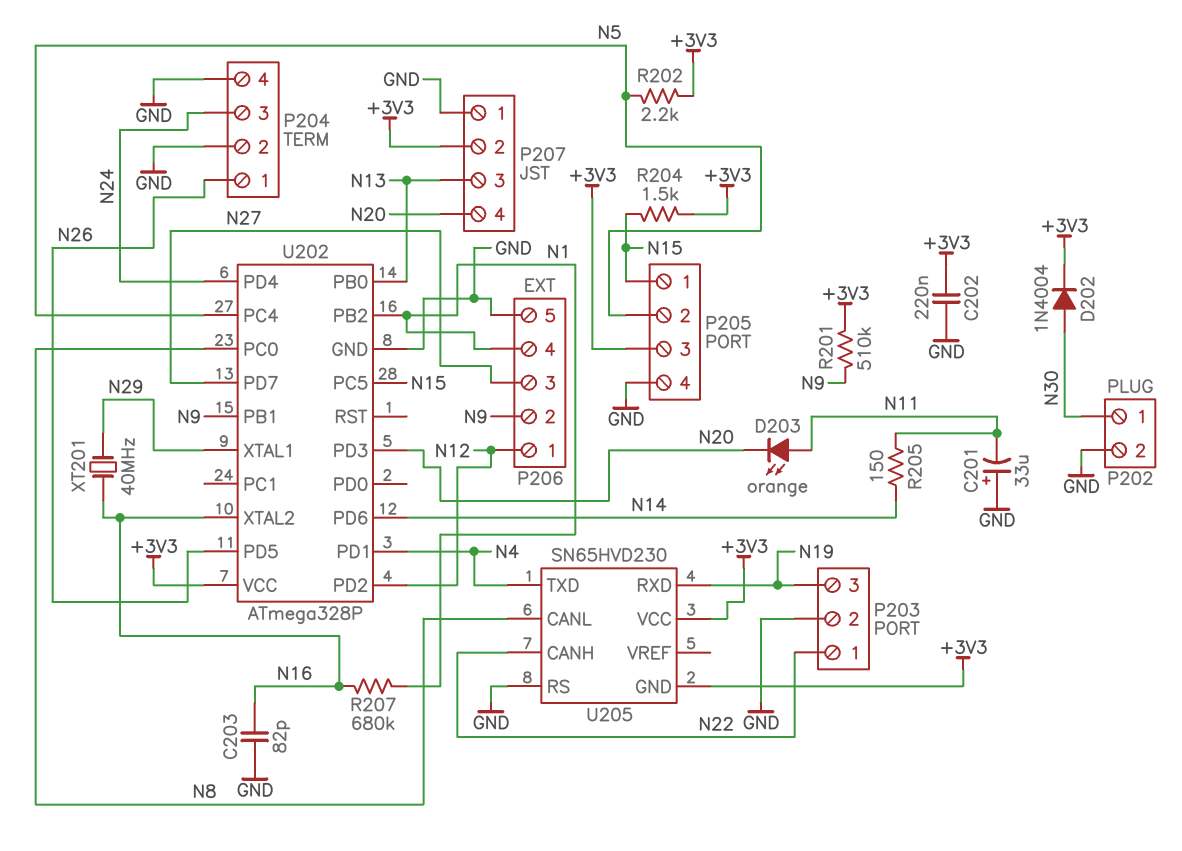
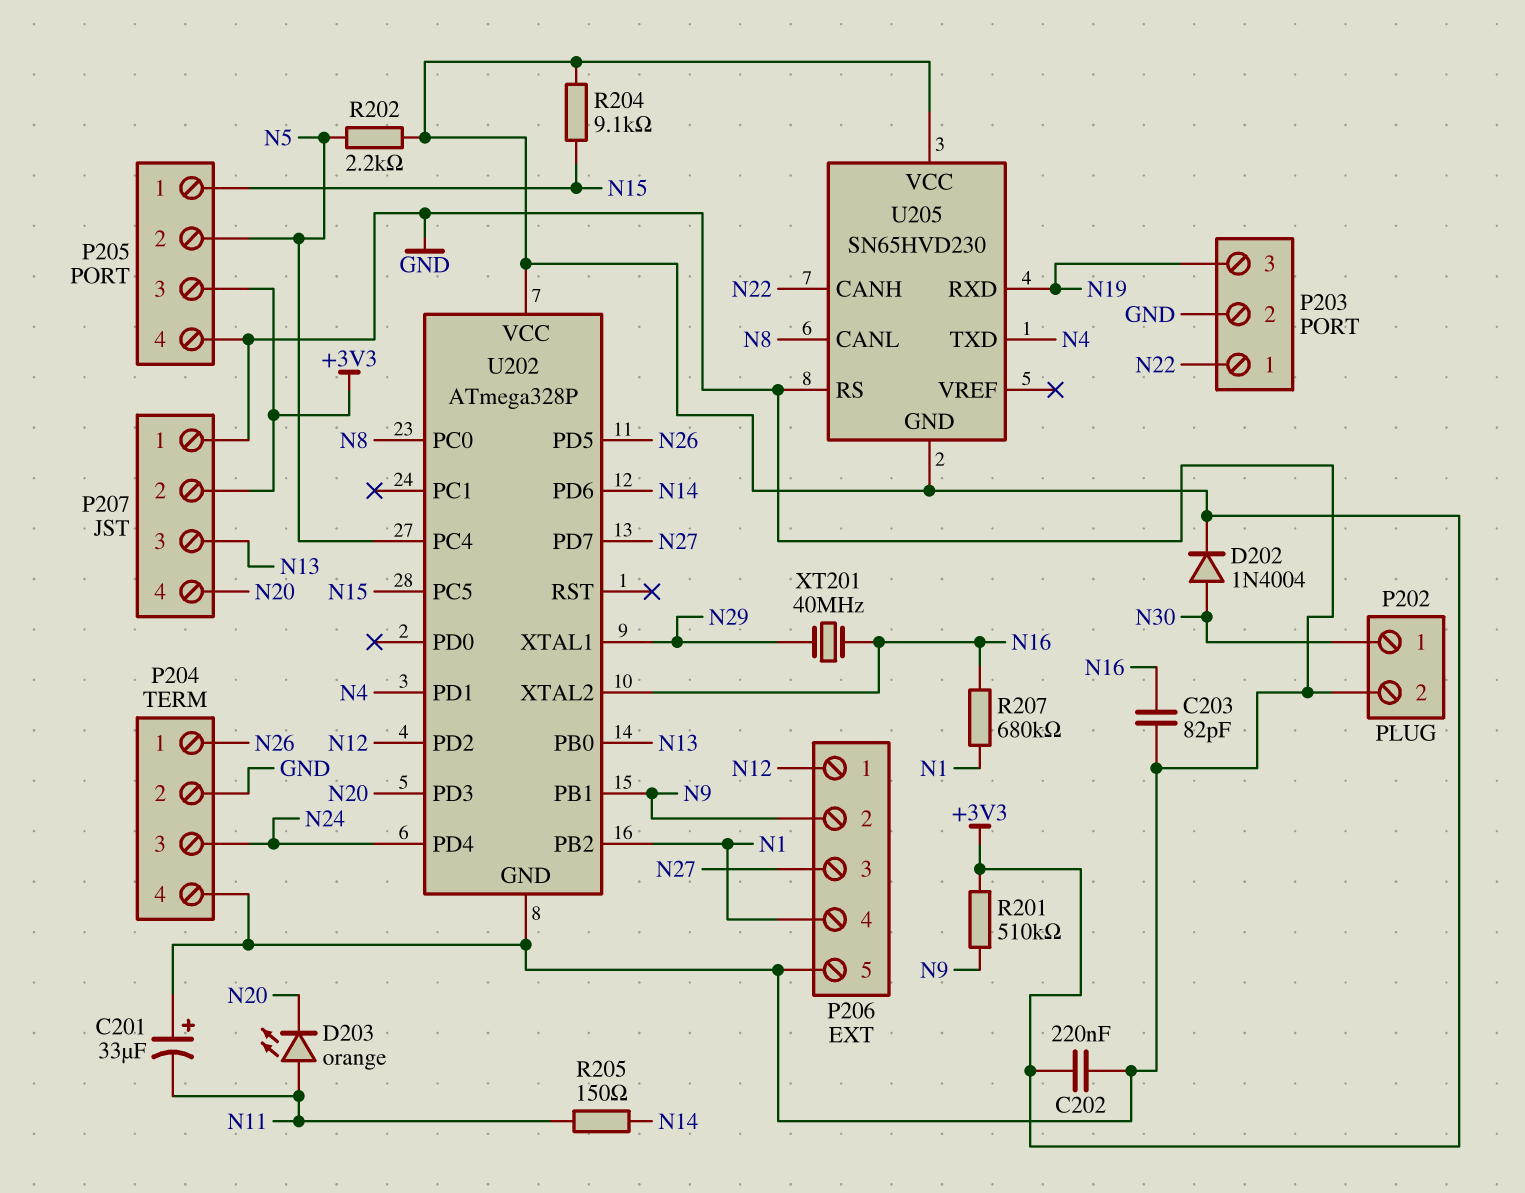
R204: 1.5k (+3V3, N15) -> 9.1k (+3V3, N15)

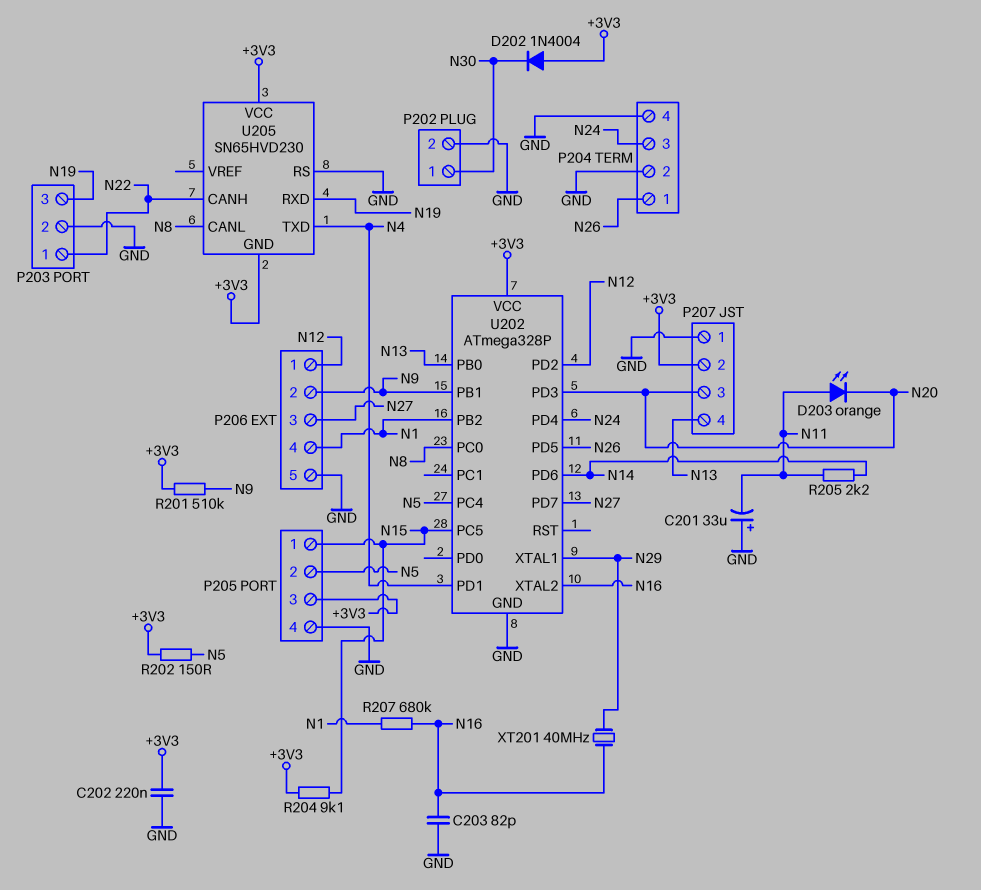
D202: diode 1N4004 (A N30, K +3V3) -> diode 1N4004 (A +3V3, K N30)
P207 pin 3: N13 -> N20
P207 pin 4: N20 -> N13
R202: 2.2k (+3V3, N5) -> 150 (+3V3, N5)
R205: 150 (N11, N14) -> 2.2k (N11, N14)

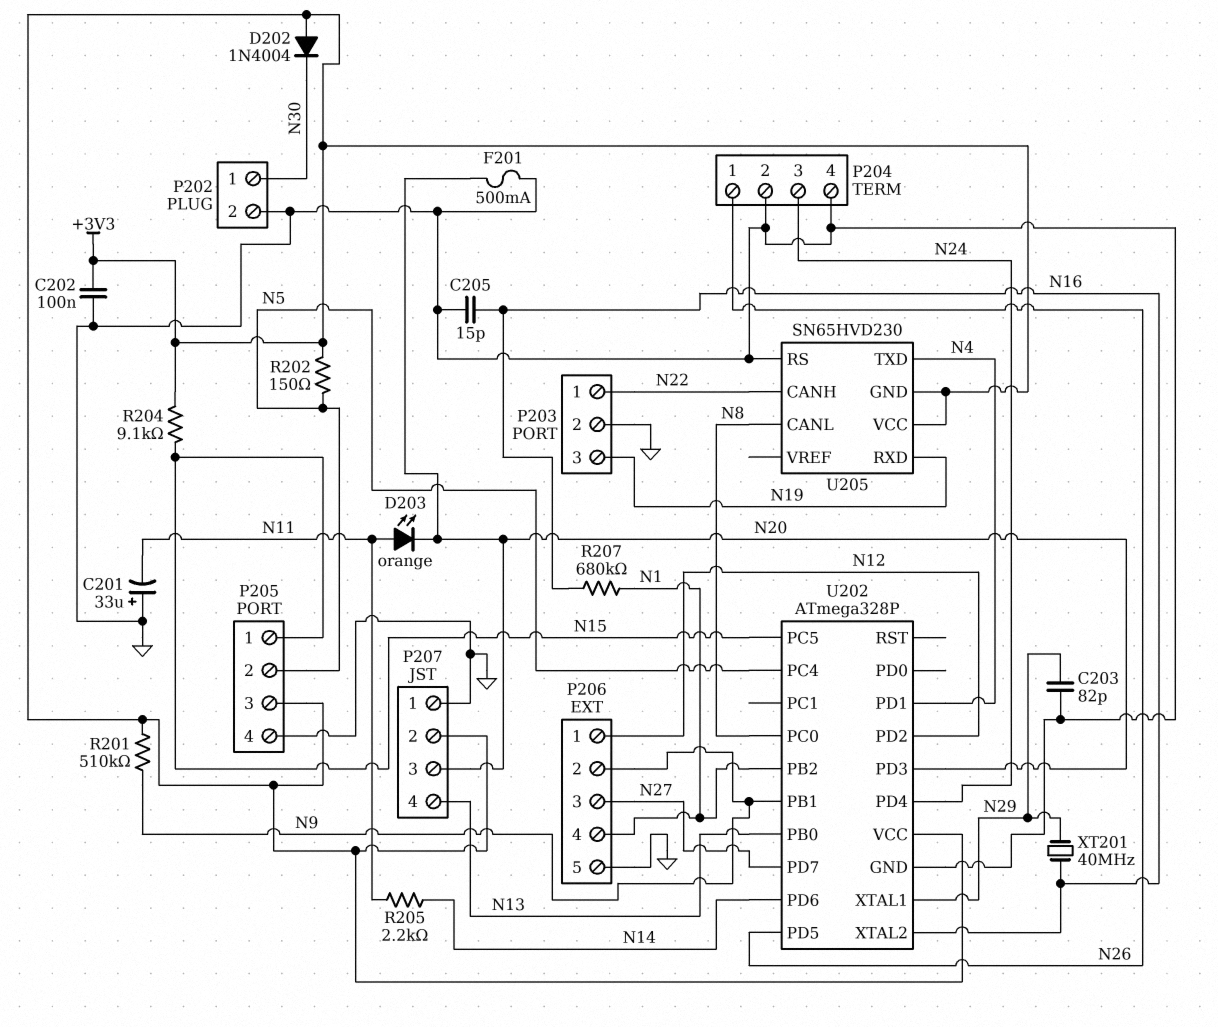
C202: 220nF (+3V3, GND) -> 100nF (+3V3, GND)
C203: 82pF (GND, N16) -> 82pF (GND, N29)
C205: none -> 15pF (GND, N16)
F201: none -> 500mA (GND, N20)

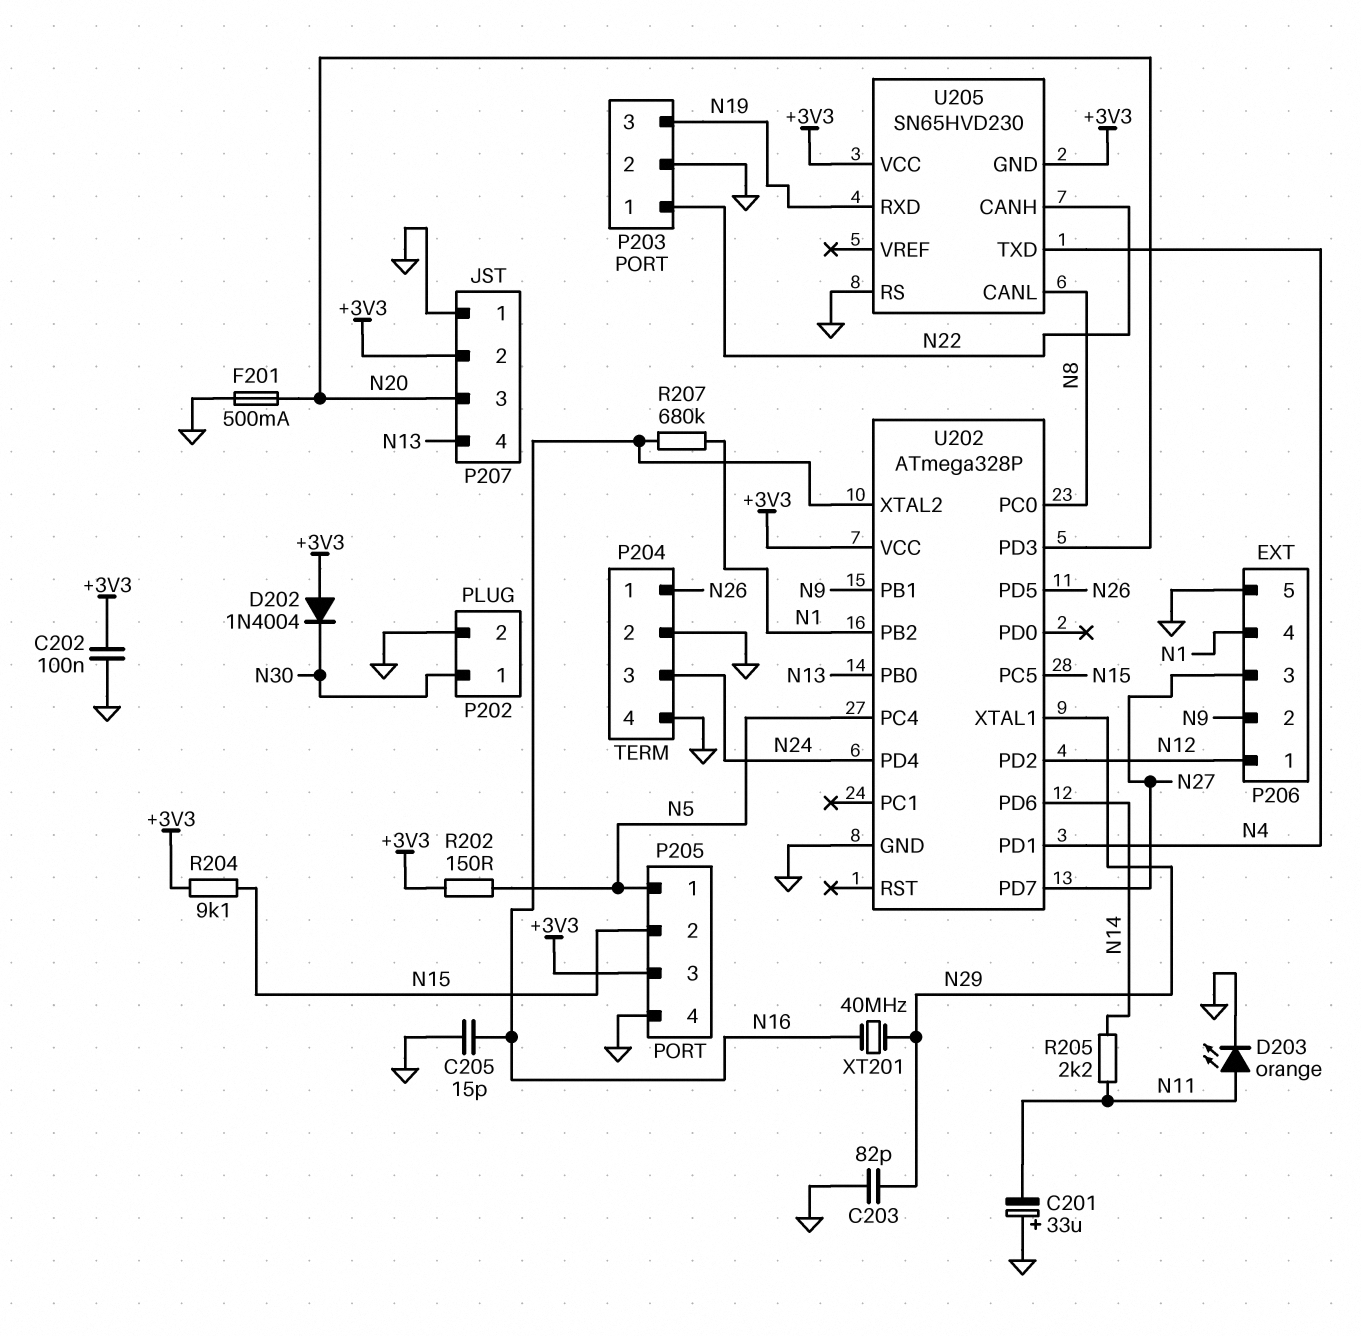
D203: LED orange (A N11, K N20) -> LED orange (A N11, K GND)
P205 pin 1: N15 -> N5
P205 pin 2: N5 -> N15
R201: 510k (+3V3, N9) -> none

